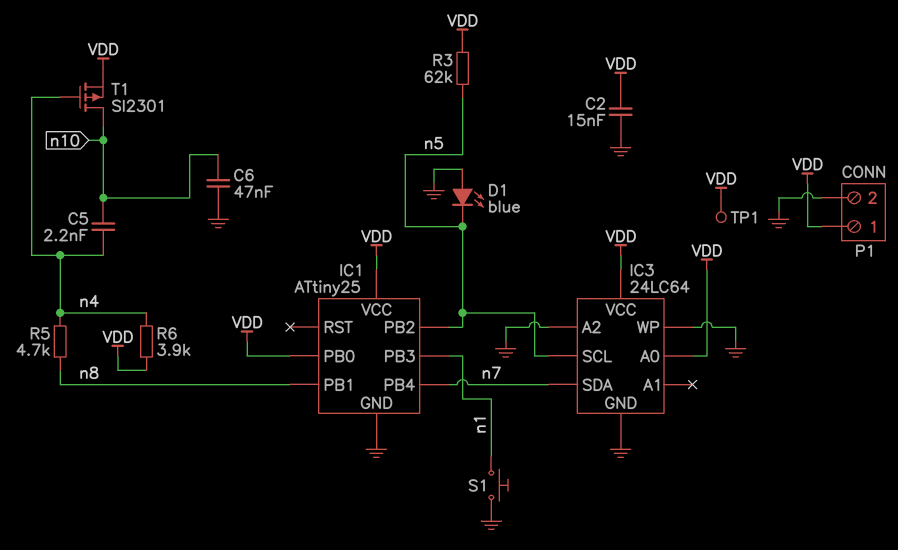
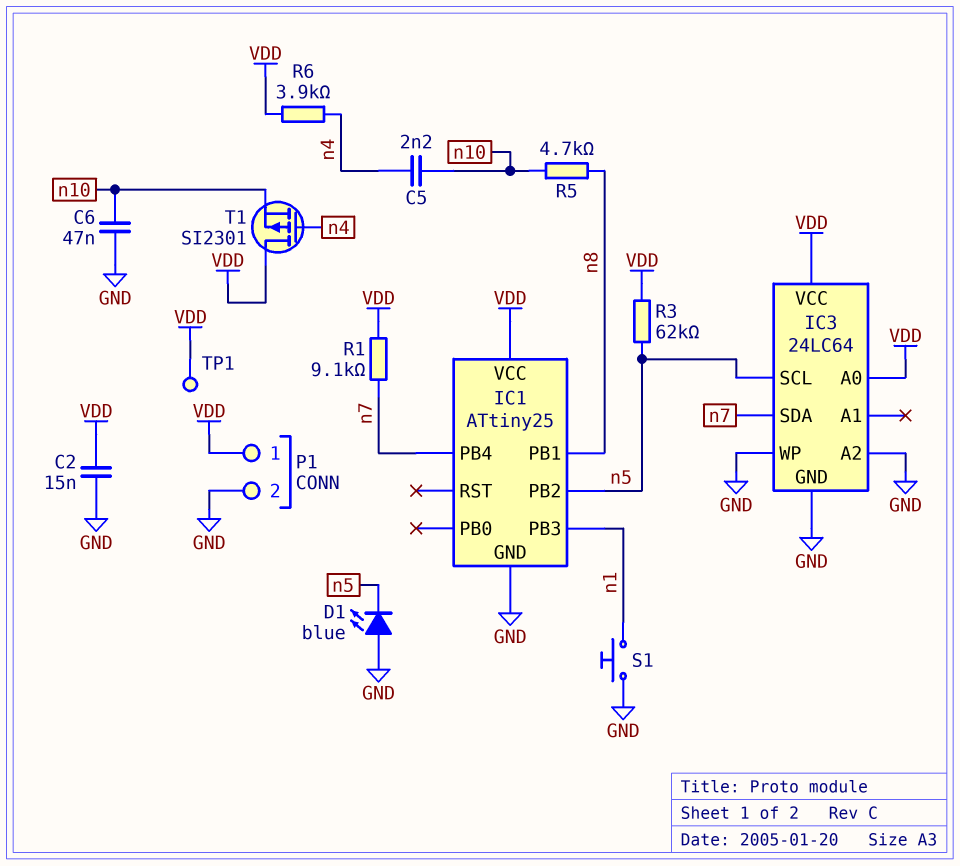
IC1 pin PB0: VDD -> none
R1: none -> 9.1k (VDD, n7)
R5: 4.7k (n4, n8) -> 4.7k (n8, n10)
T1: PMOS SI2301 (G n4, D n10, S VDD) -> PMOS SI2301 (G n4, D VDD, S n10)

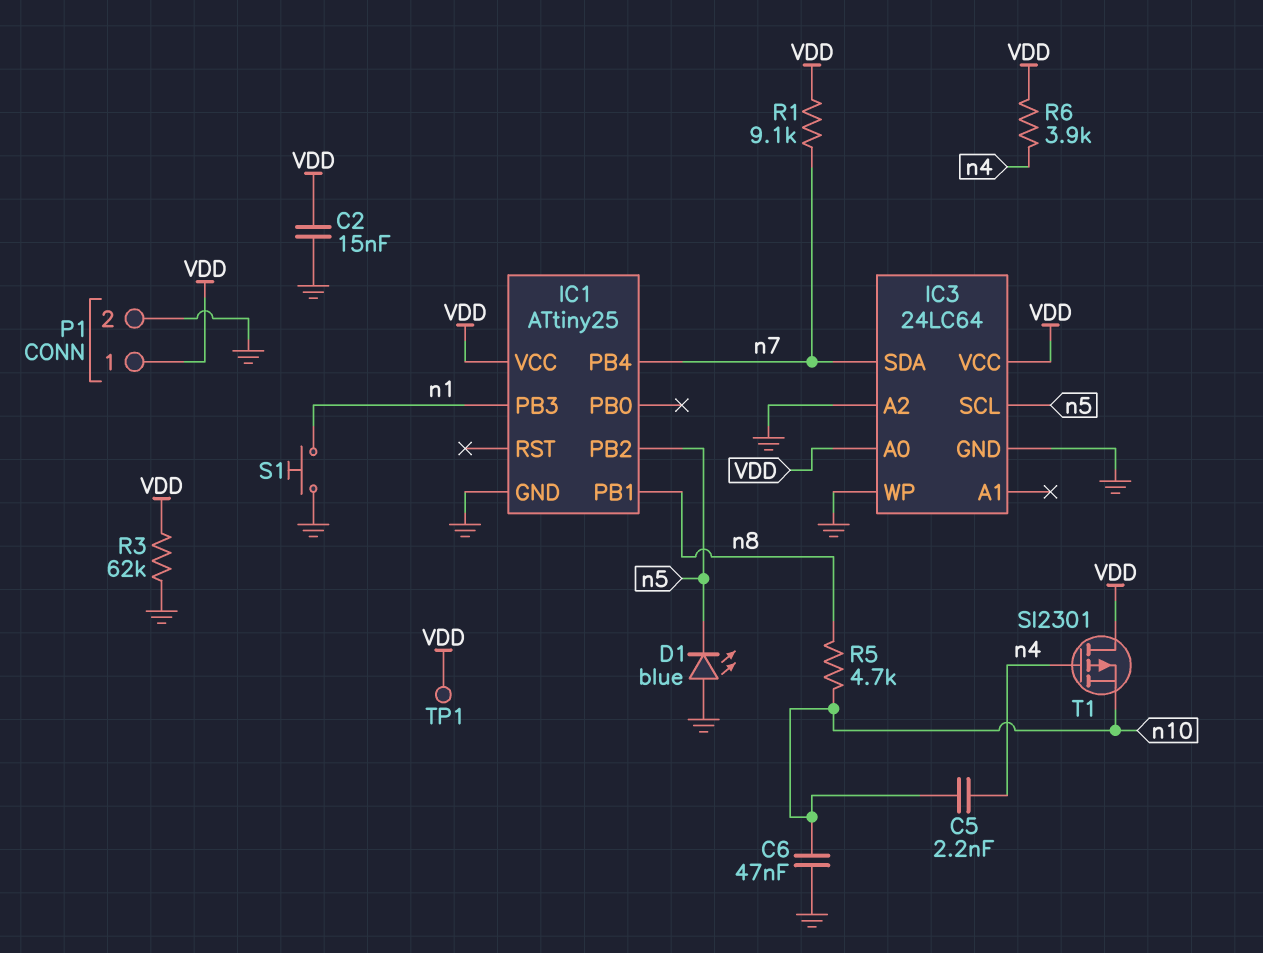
R3: 62k (VDD, n5) -> 62k (GND, VDD)

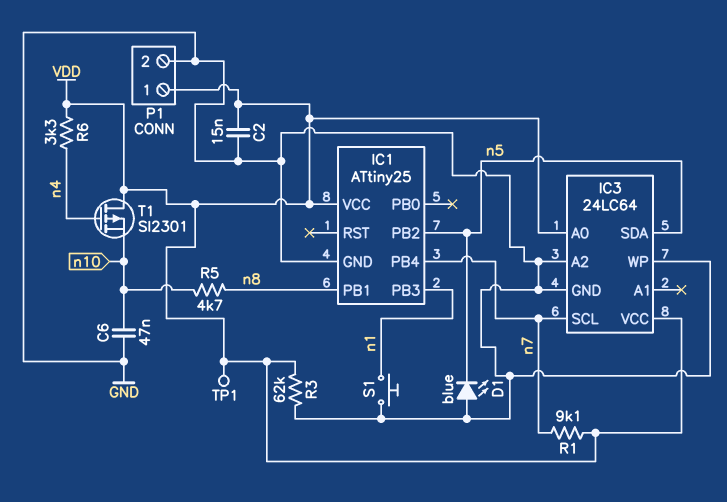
C5: 2.2nF (n4, n10) -> none
IC3 pin SCL: n5 -> n7
IC3 pin SDA: n7 -> n5
R6: 3.9k (VDD, n4) -> 3.3k (VDD, n4)

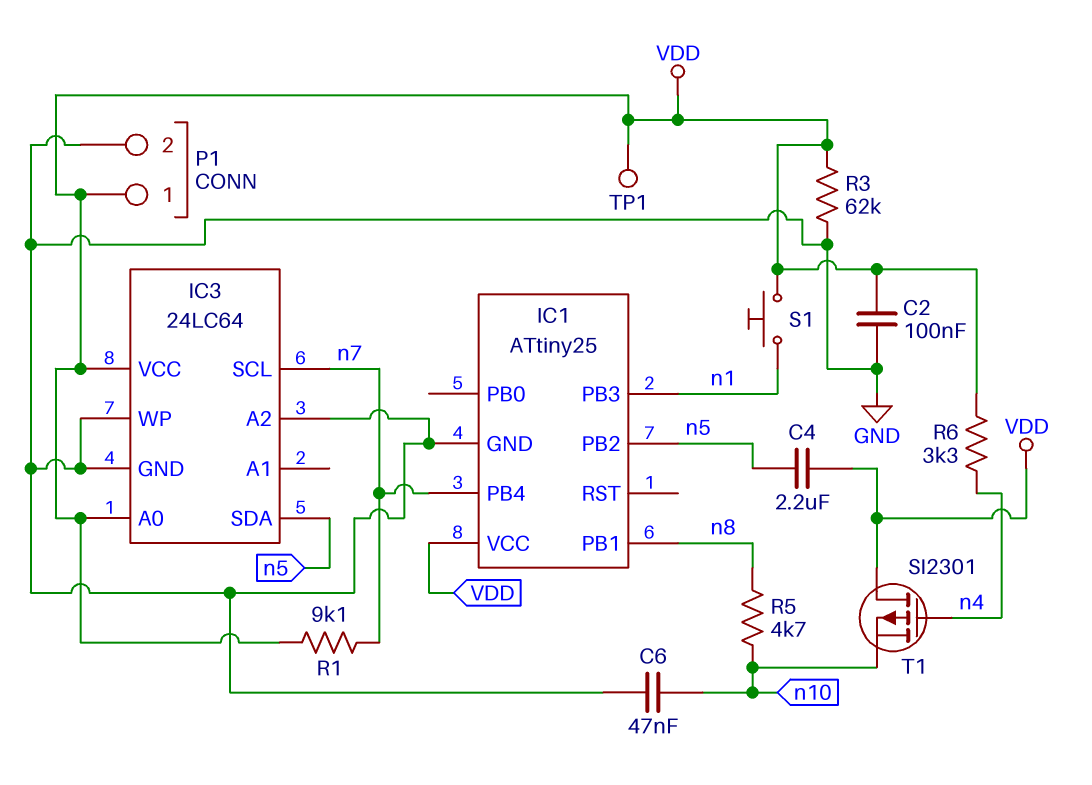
C2: 15nF (GND, VDD) -> 100nF (GND, VDD)
C4: none -> 2.2uF (VDD, n5)
D1: LED blue (A GND, K n5) -> none
S1: button (GND, n1) -> button (VDD, n1)

